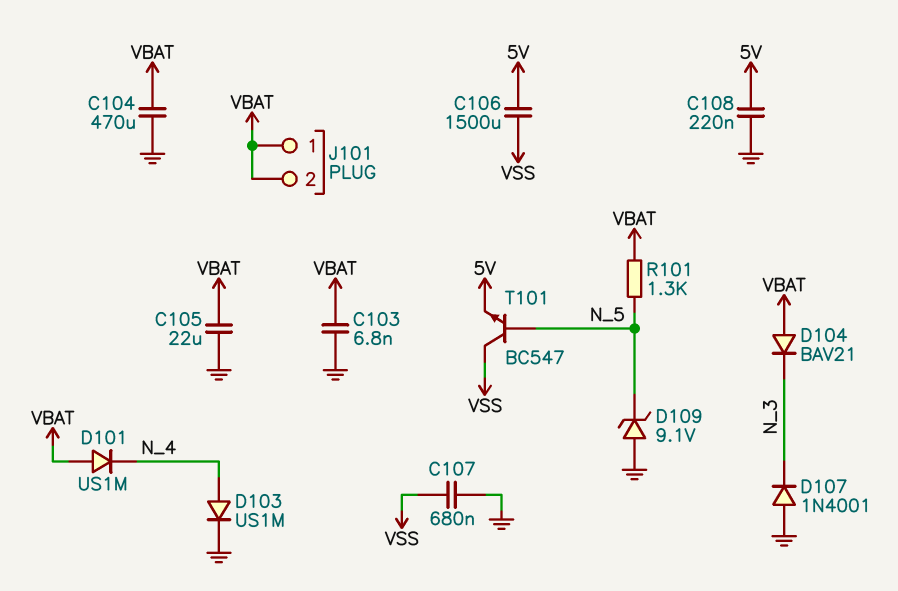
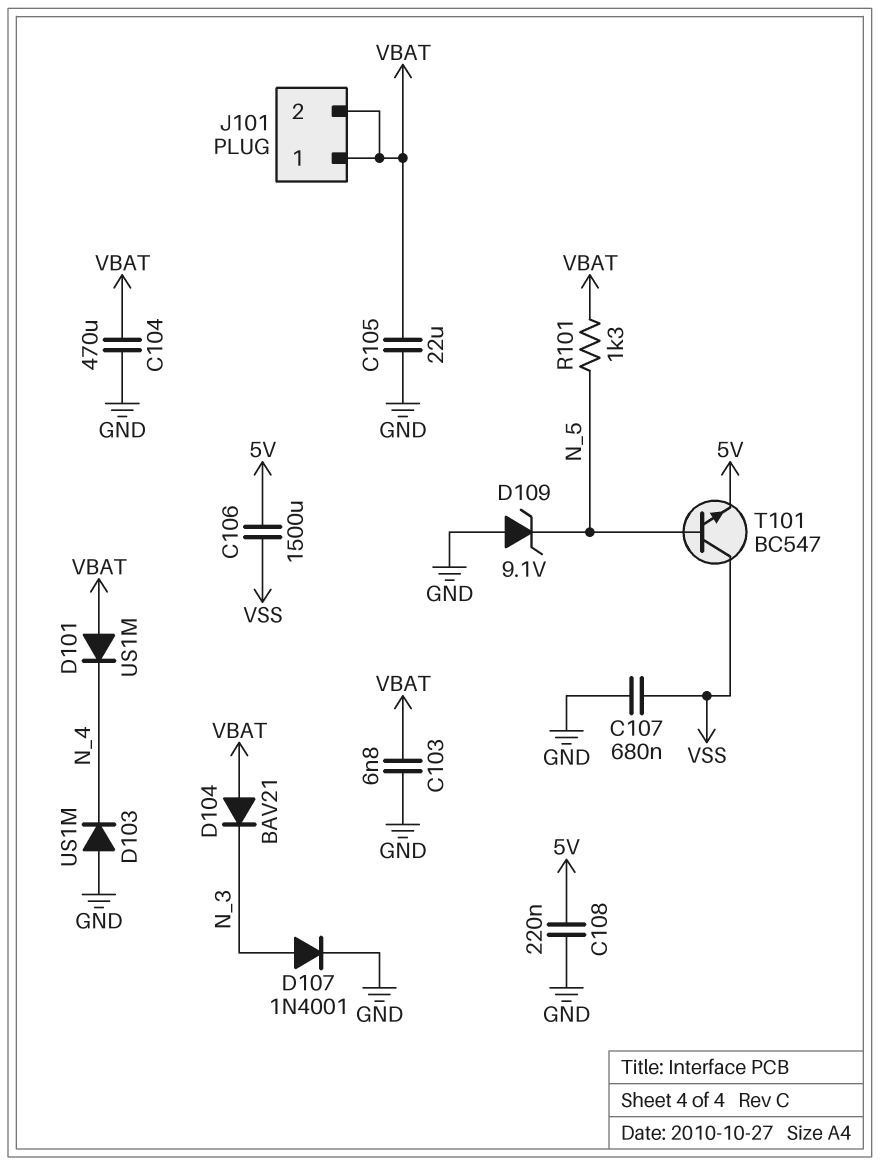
D103: diode US1M (A N_4, K GND) -> diode US1M (A GND, K N_4)
D107: diode 1N4001 (A GND, K N_3) -> diode 1N4001 (A N_3, K GND)

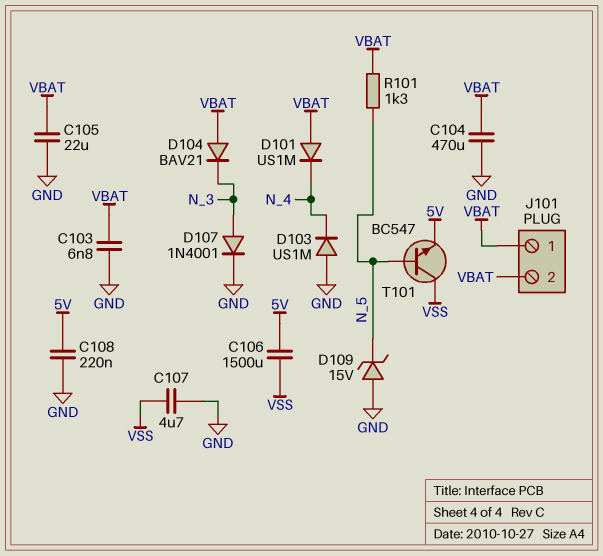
C107: 680nF (GND, VSS) -> 4.7uF (GND, VSS)
D109: zener 9.1V (A GND, K N_5) -> zener 15V (A GND, K N_5)

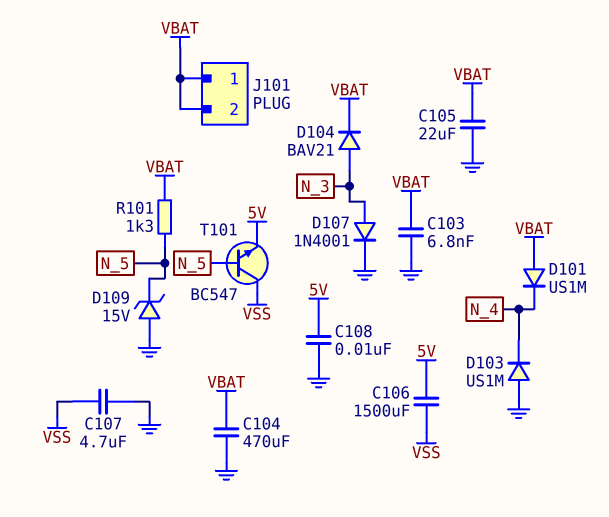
C108: 220nF (5V, GND) -> 10nF (5V, GND)
D104: diode BAV21 (A VBAT, K N_3) -> diode BAV21 (A N_3, K VBAT)

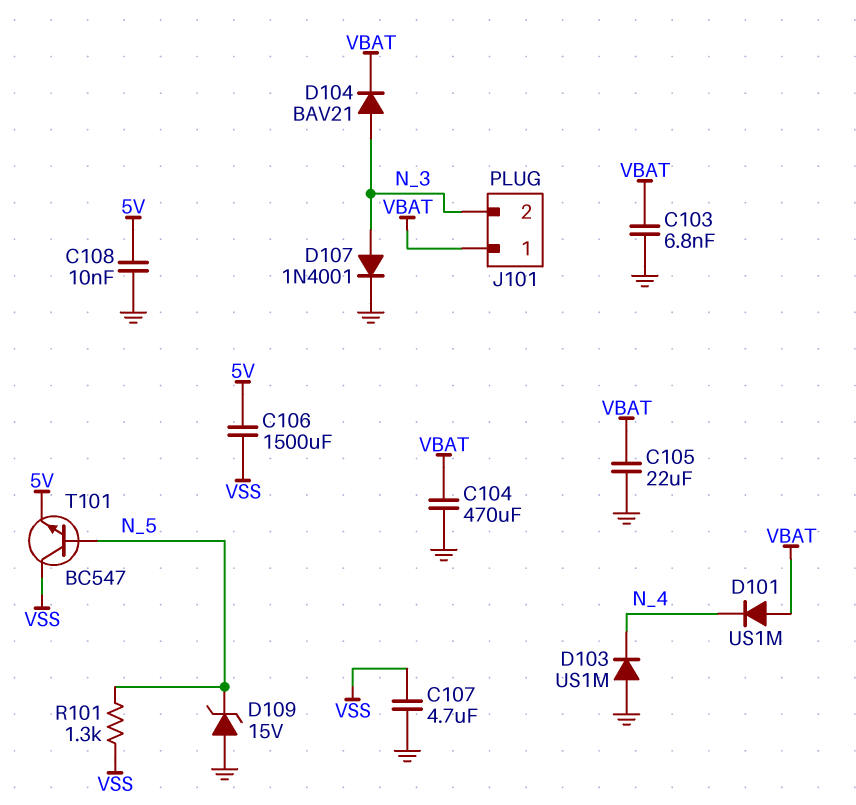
J101 pin 2: VBAT -> N_3
R101: 1.3k (N_5, VBAT) -> 1.3k (N_5, VSS)

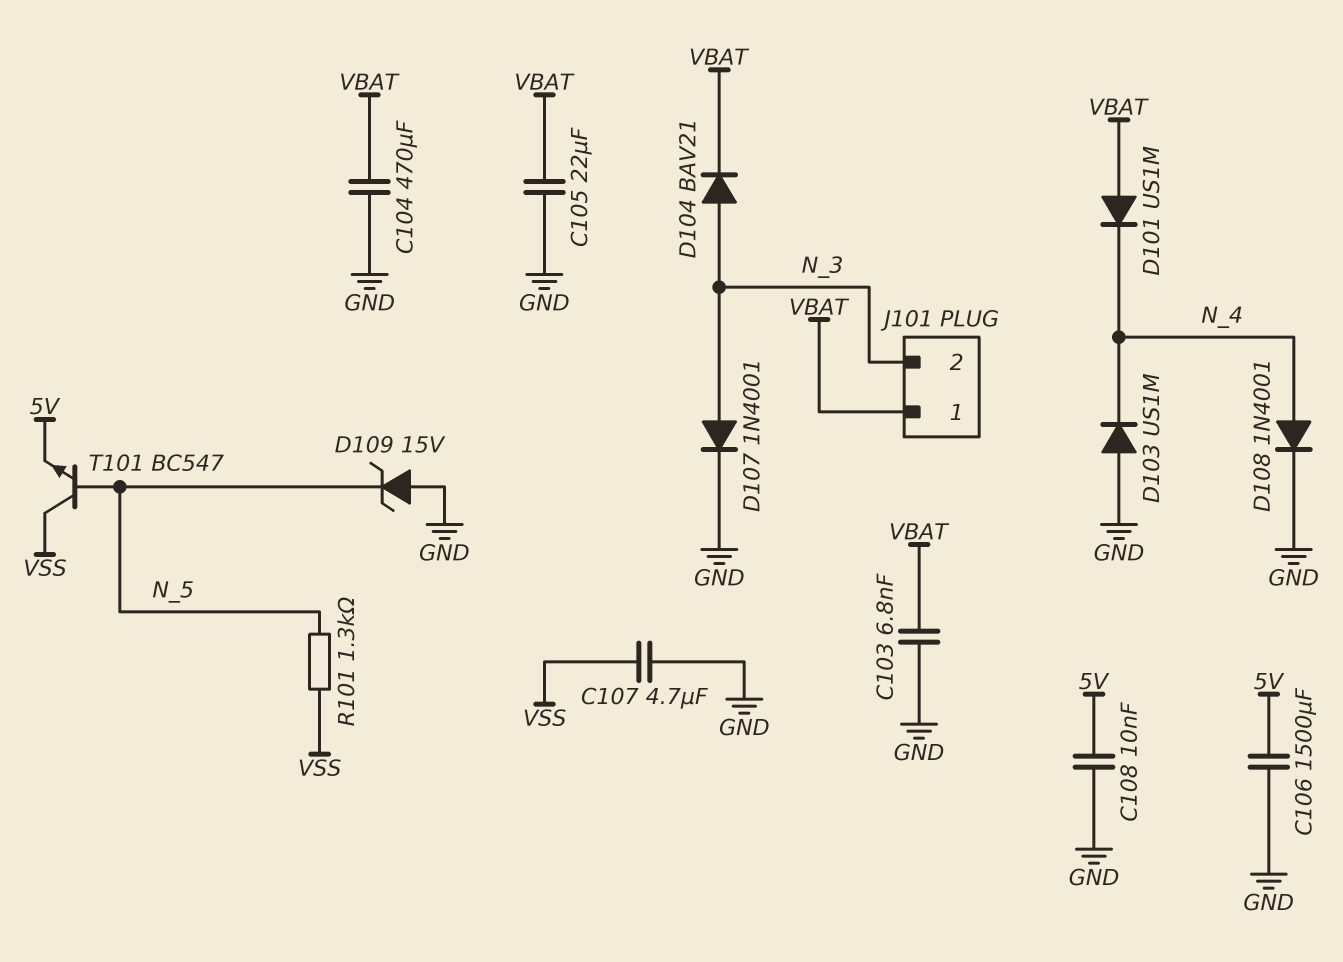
C106: 1500uF (5V, VSS) -> 1500uF (5V, GND)
D108: none -> diode 1N4001 (A N_4, K GND)

